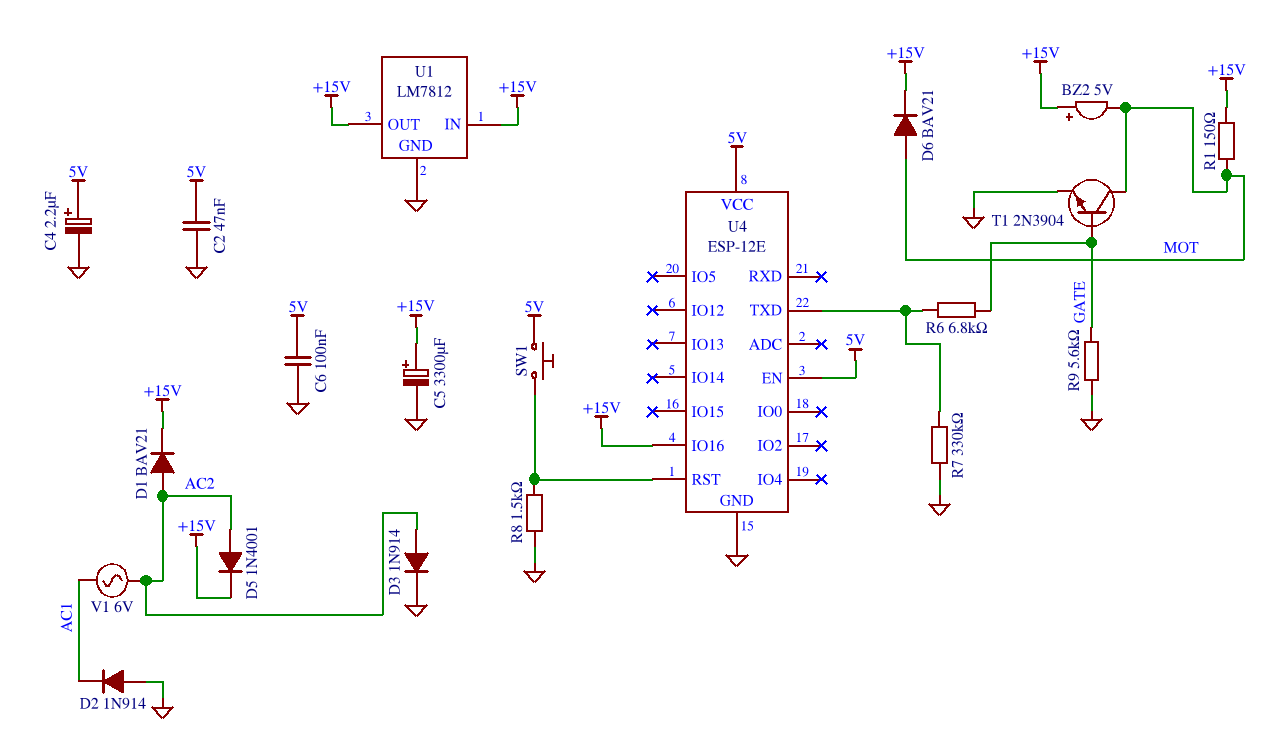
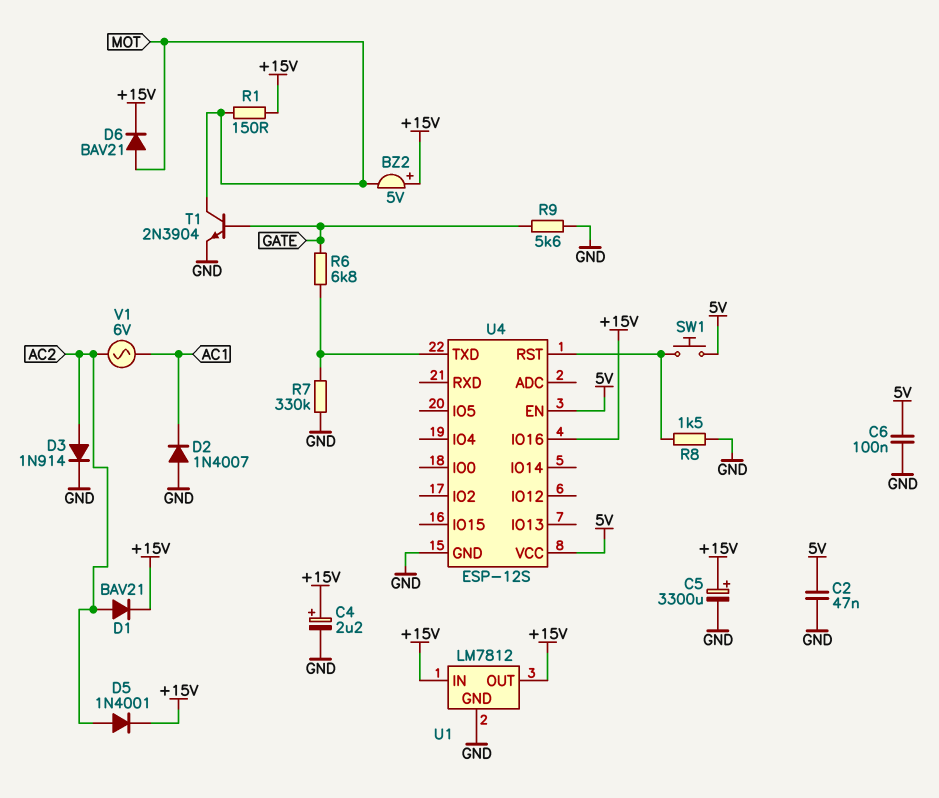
C4: 2.2uF (plus 5V, minus GND) -> 2.2uF (plus +15V, minus GND)
D2: diode 1N914 (A GND, K AC1) -> diode 1N4007 (A GND, K AC1)
U4: ESP-12E -> ESP-12S

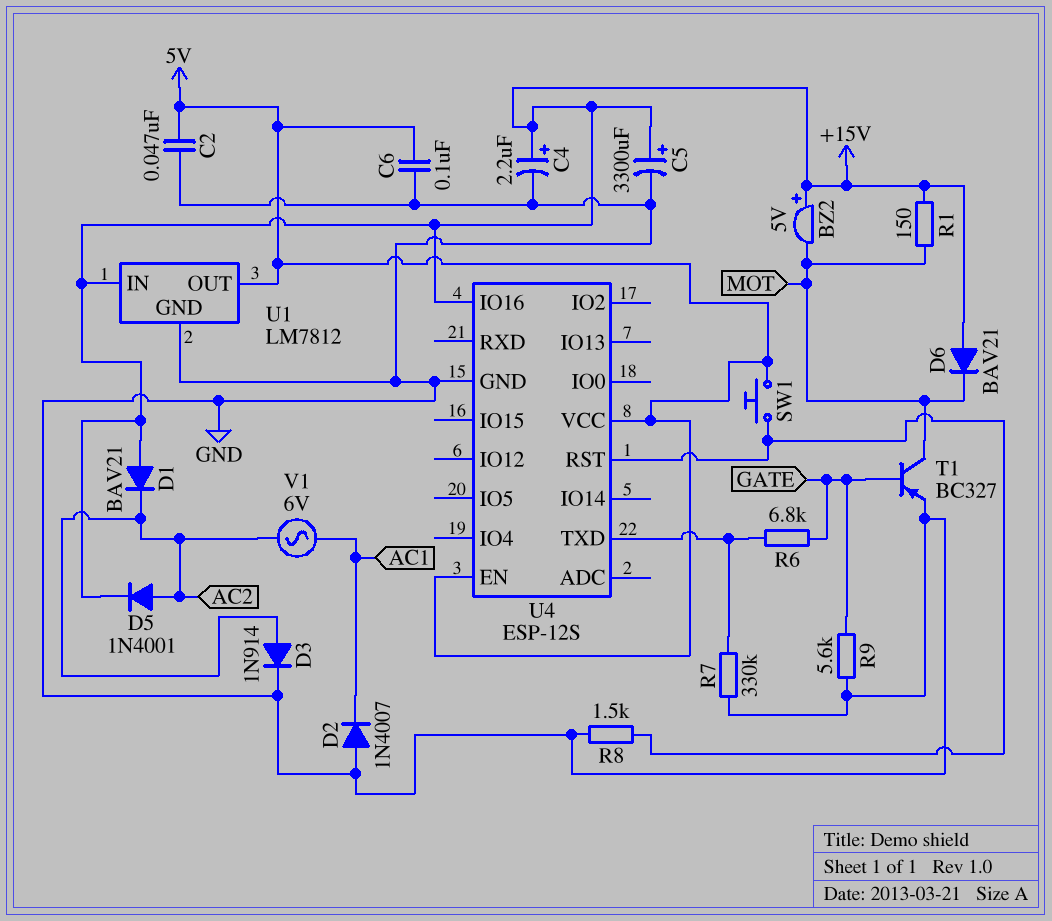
D1: diode BAV21 (A AC2, K +15V) -> diode BAV21 (A +15V, K AC2)
D6: diode BAV21 (A MOT, K +15V) -> diode BAV21 (A +15V, K MOT)
T1: NPN 2N3904 (B GATE, C MOT, E GND) -> PNP BC327 (B GATE, C MOT, E GND)
U1 pin OUT: +15V -> 5V

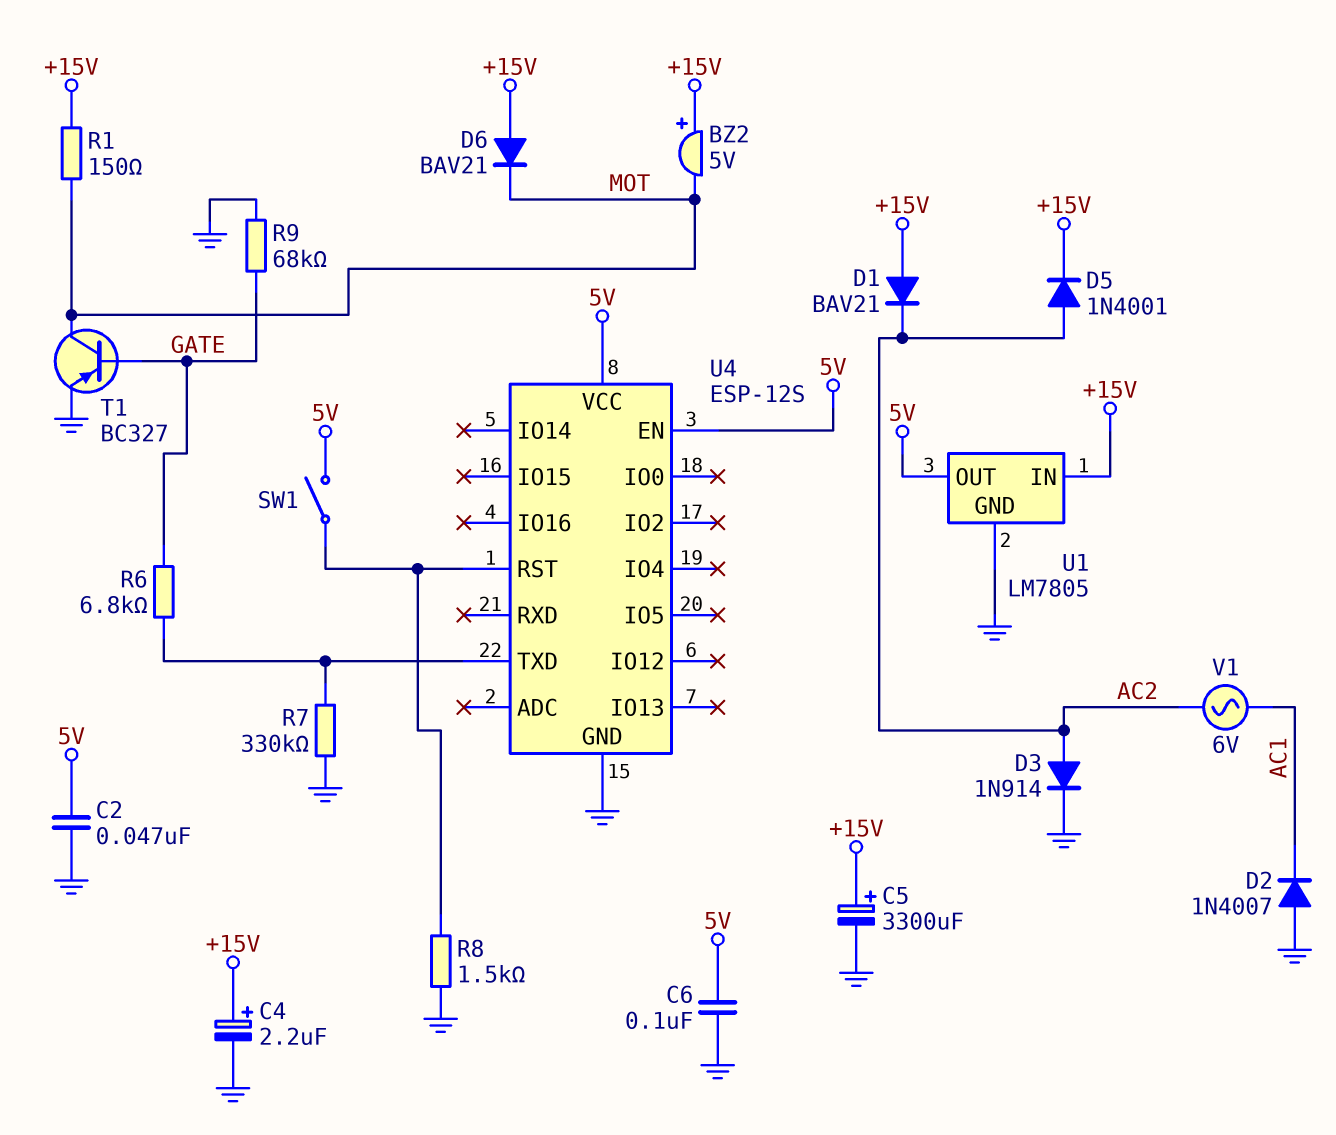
R9: 5.6k (GATE, GND) -> 68k (GATE, GND)
SW1: button (5V, U4/RST) -> switch (5V, U4/RST)
U1: LM7812 -> LM7805
U4 pin IO16: +15V -> none

